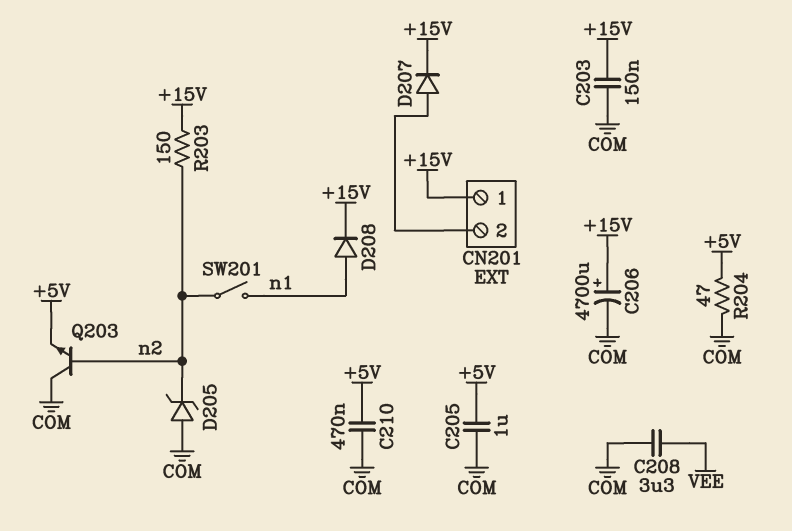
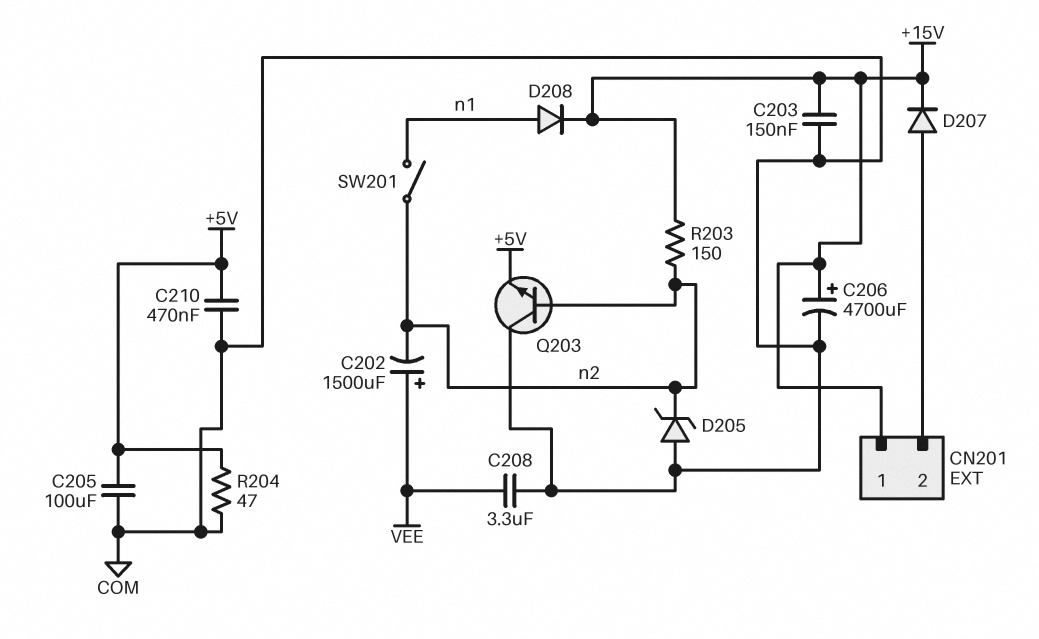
C202: none -> 1500uF (plus VEE, minus n2)
C205: 1uF (+5V, COM) -> 100uF (+5V, COM)

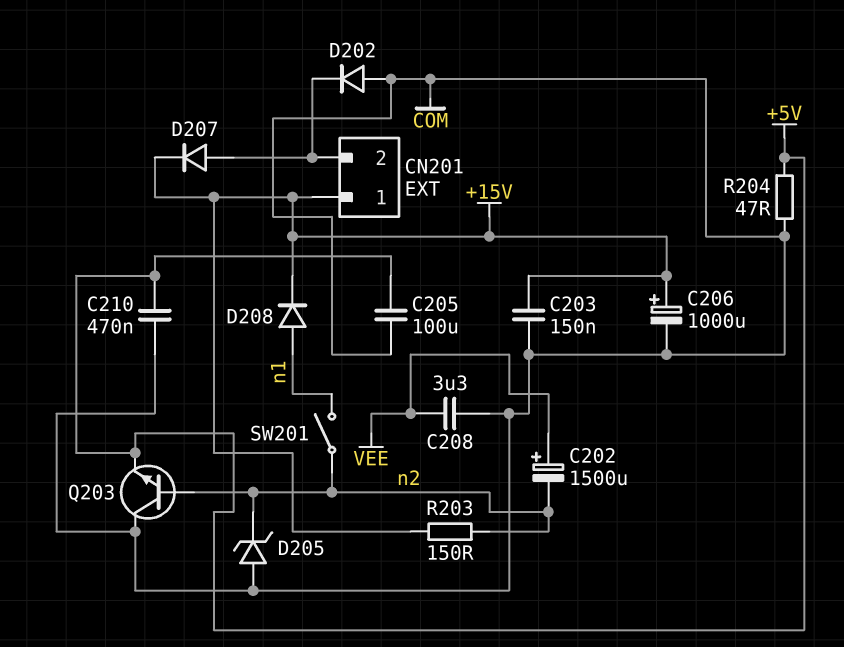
C206: 4700uF (plus +15V, minus COM) -> 1000uF (plus +15V, minus COM)
D202: none -> diode (A COM, K CN201/2)

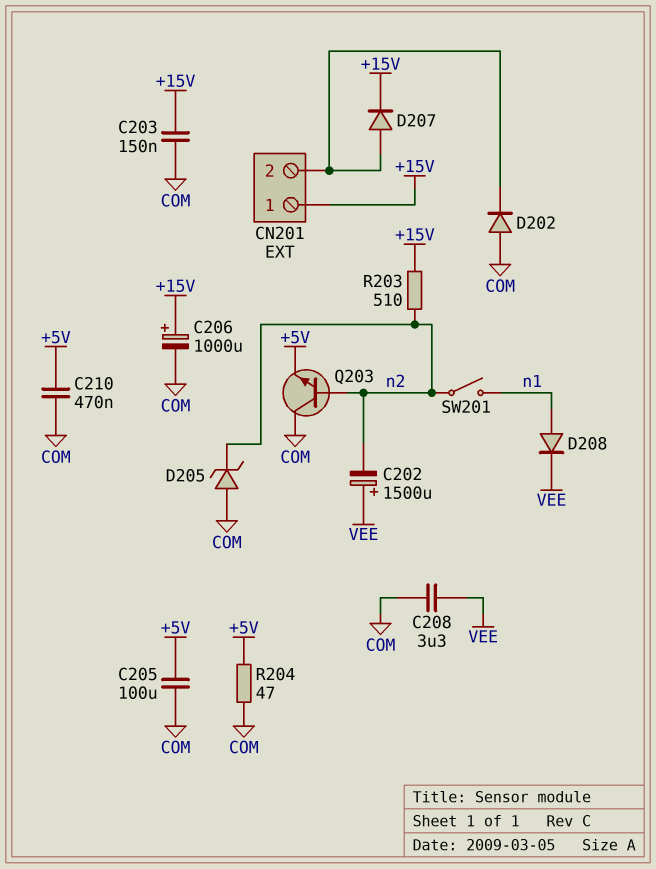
D208: diode (A n1, K +15V) -> diode (A n1, K VEE)
R203: 150 (+15V, n2) -> 510 (+15V, n2)

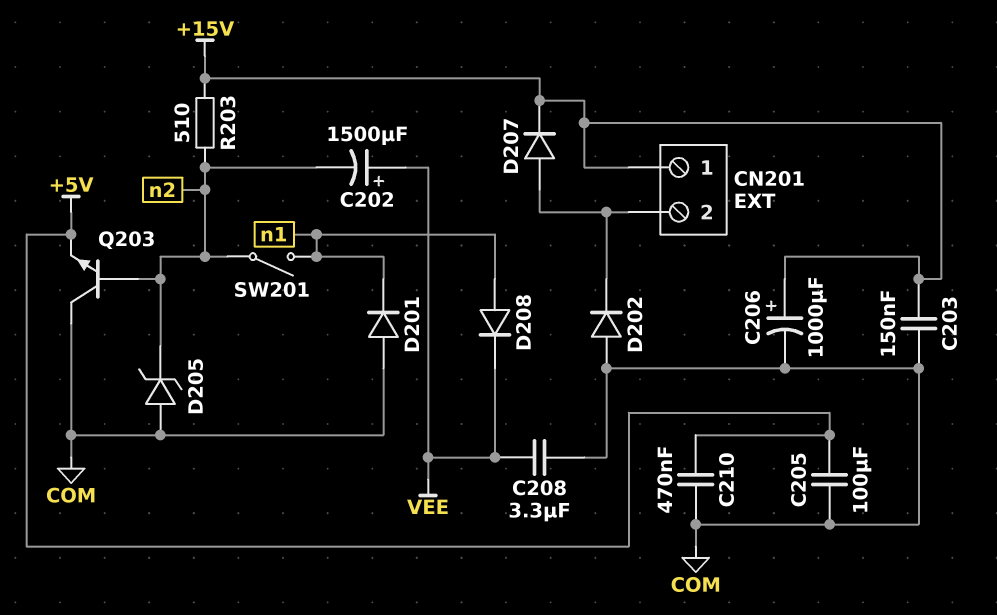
D201: none -> diode (A COM, K n1)
R204: 47 (+5V, COM) -> none

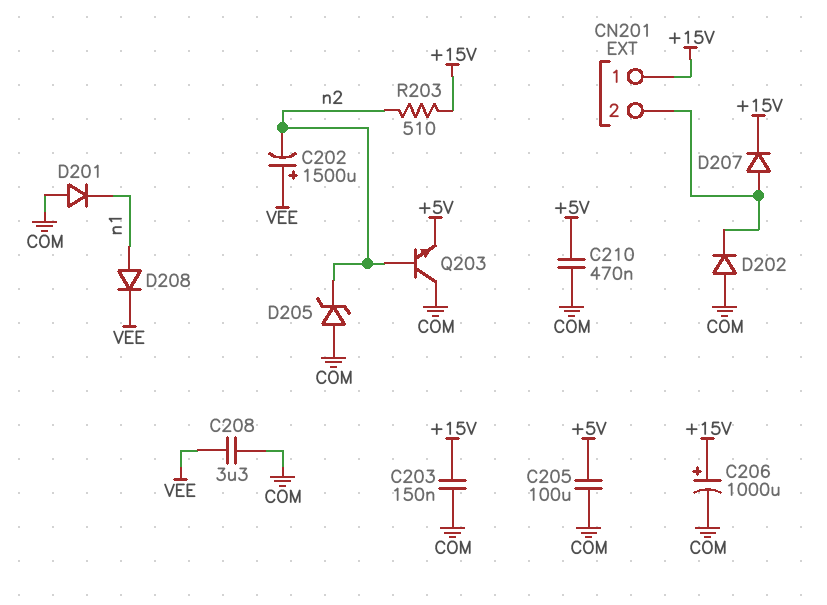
SW201: switch (n1, n2) -> none

